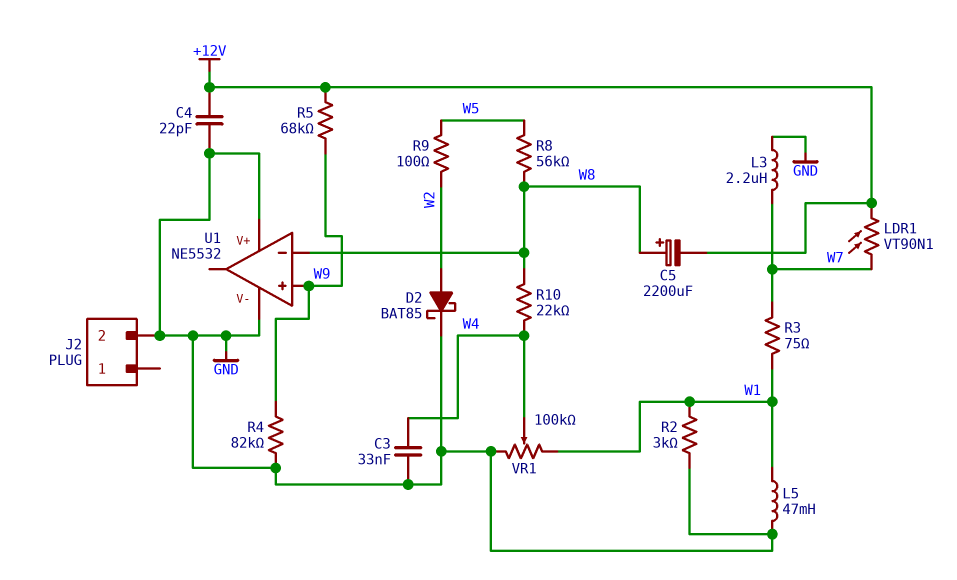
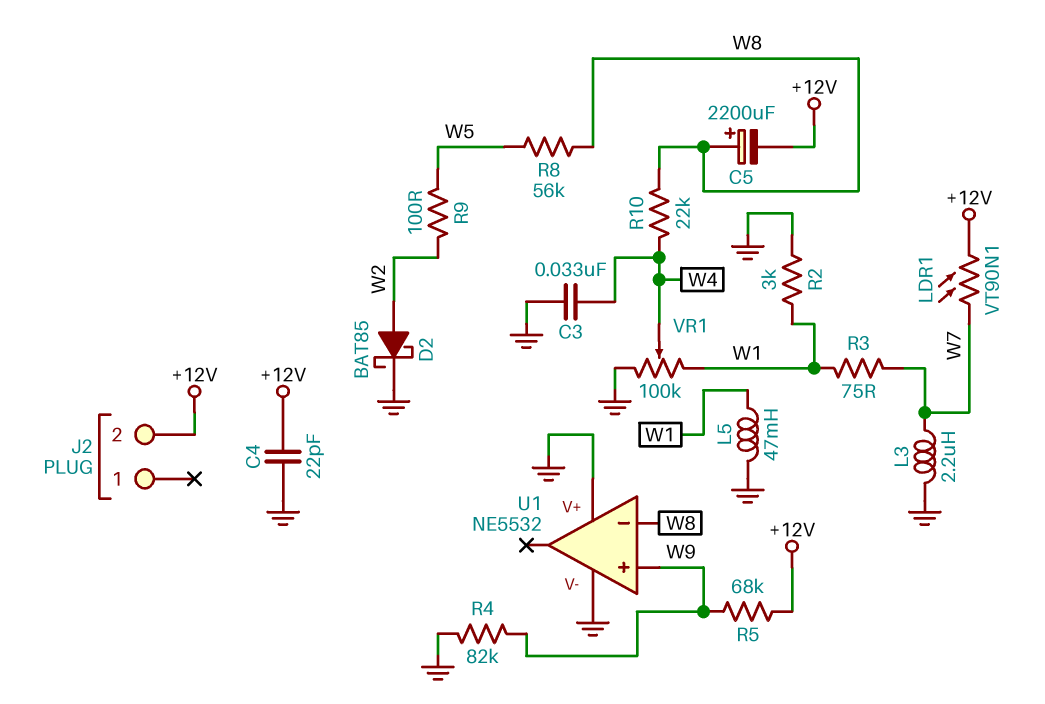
J2 pin 2: GND -> +12V

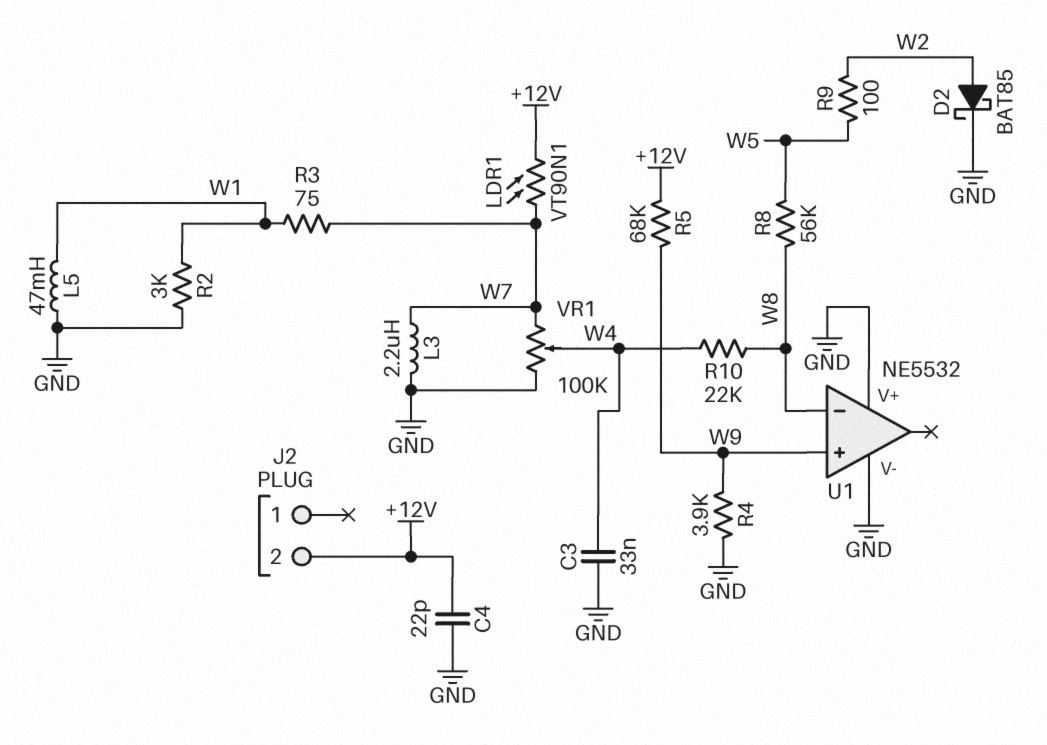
C5: 2200uF (plus W8, minus +12V) -> none
R4: 82k (GND, W9) -> 3.9k (GND, W9)
VR1: 100k (GND, W1, wiper W4) -> 100k (GND, W7, wiper W4)

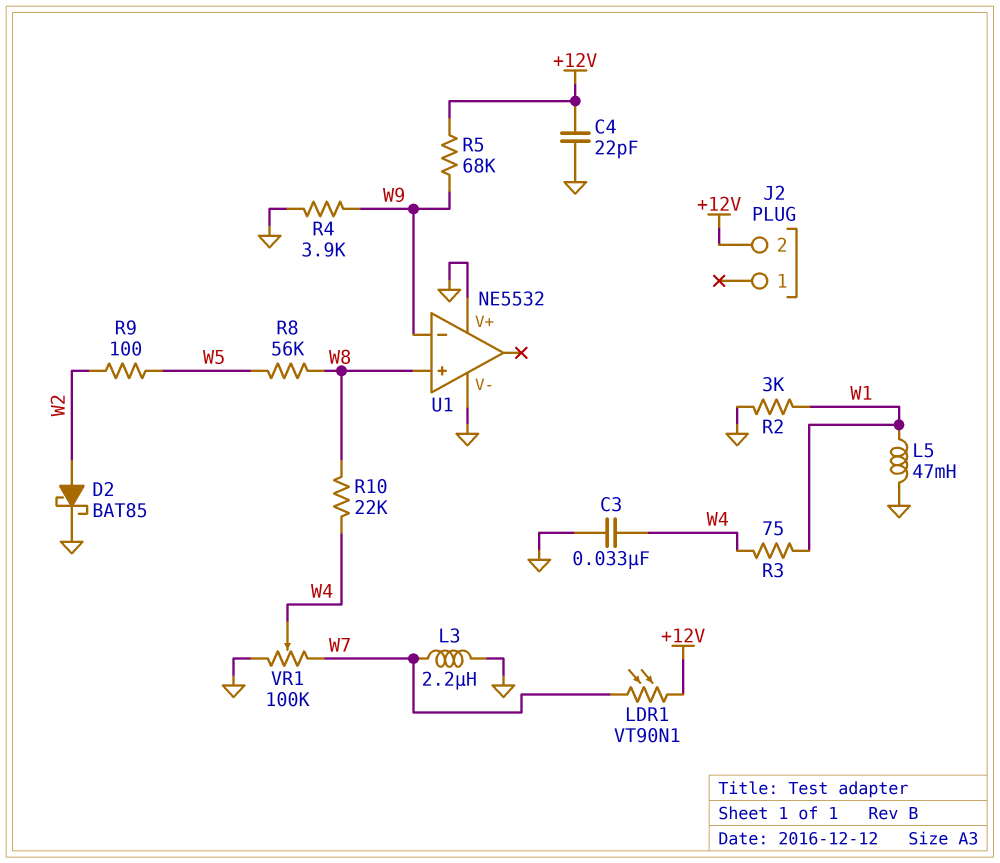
R3: 75 (W1, W7) -> 75 (W1, W4)
U1 pin in+: W9 -> W8
U1 pin in-: W8 -> W9

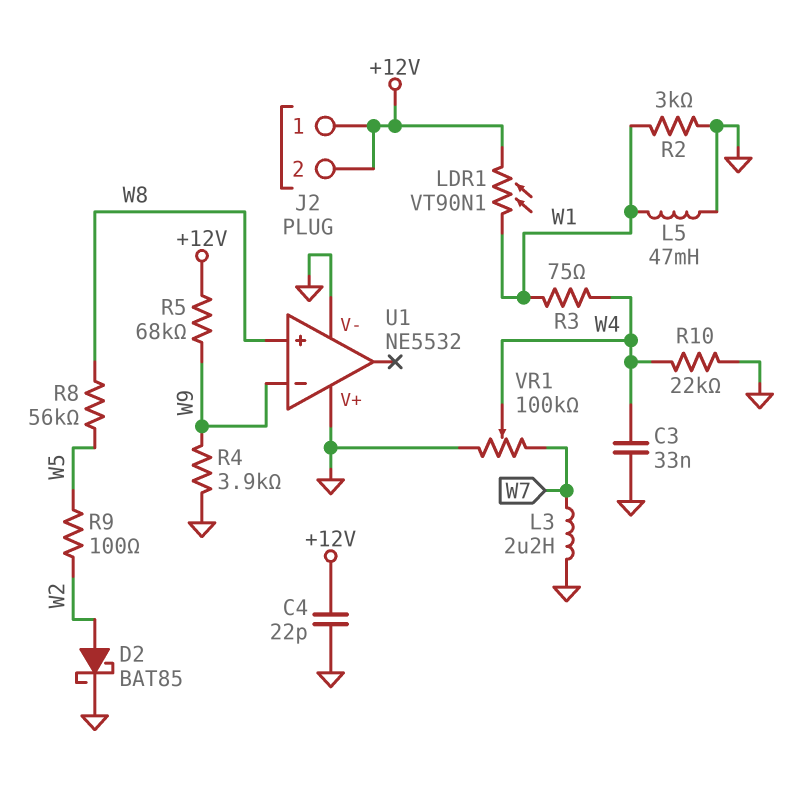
J2 pin 1: none -> +12V
LDR1: VT90N1 (+12V, W7) -> VT90N1 (+12V, W1)
R10: 22k (W4, W8) -> 22k (GND, W4)

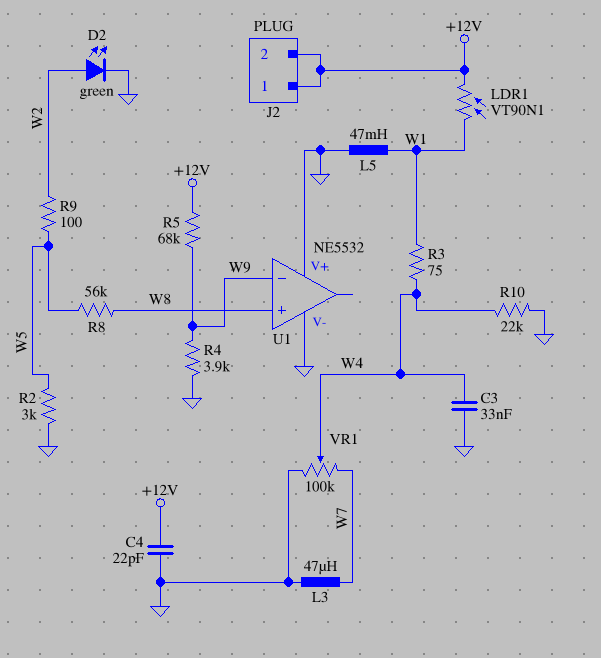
D2: schottky BAT85 (A W2, K GND) -> LED green (A W2, K GND)
L3: 2.2uH (GND, W7) -> 47uH (GND, W7)
R2: 3k (GND, W1) -> 3k (GND, W5)

